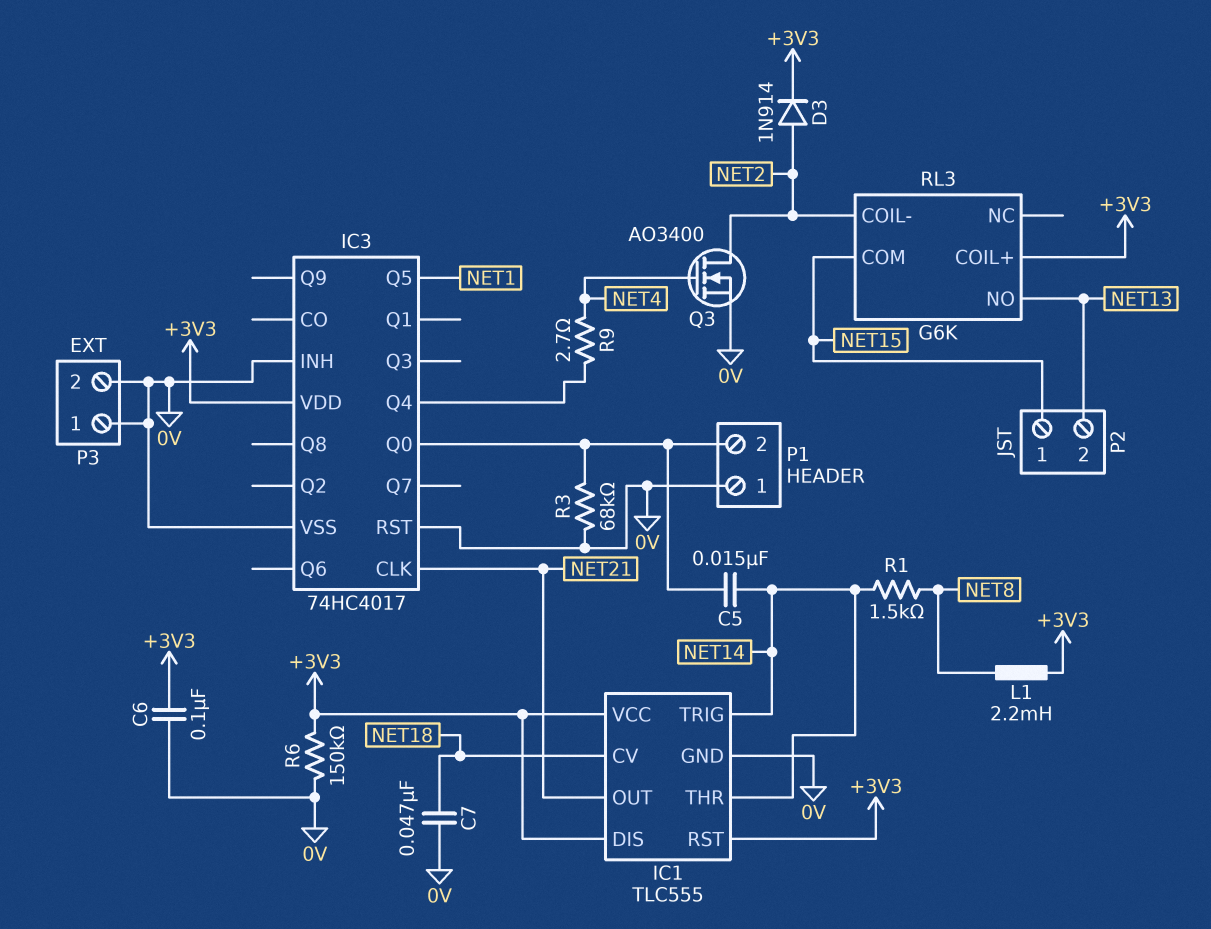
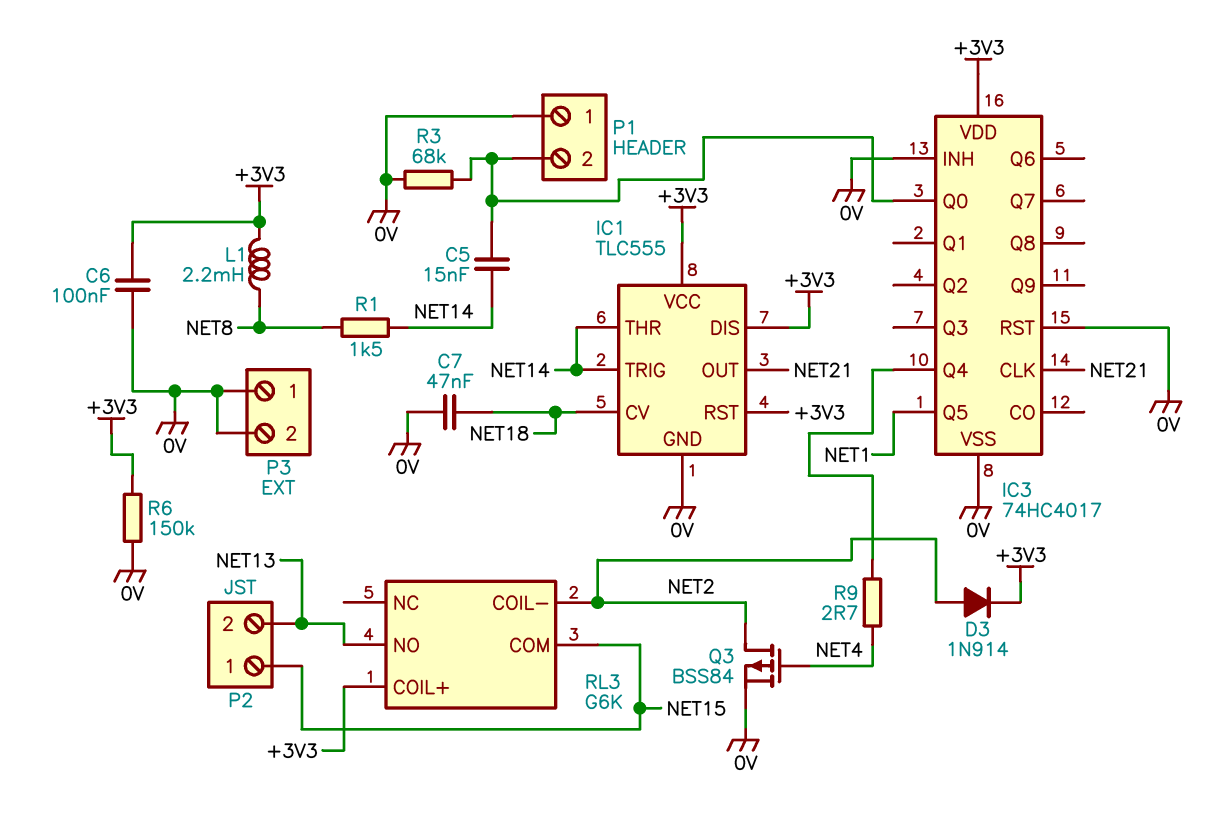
Q3: NMOS AO3400 (G NET4, D NET2, S 0V) -> PMOS BSS84 (G NET4, D NET2, S 0V)

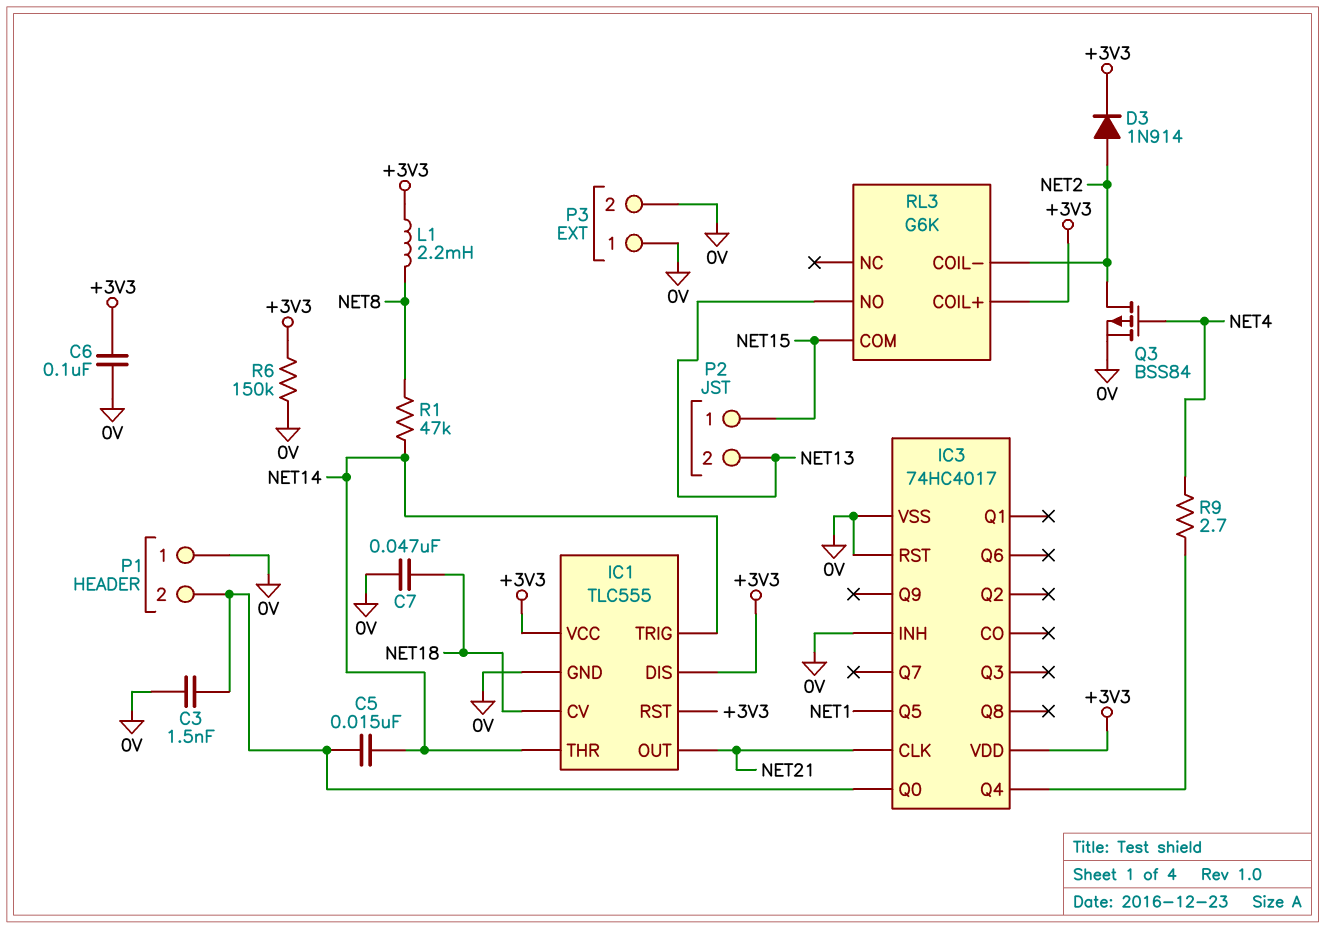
C3: none -> 1.5nF (0V, IC3/Q0)
R1: 1.5k (NET8, NET14) -> 47k (NET8, NET14)
R3: 68k (0V, IC3/Q0) -> none

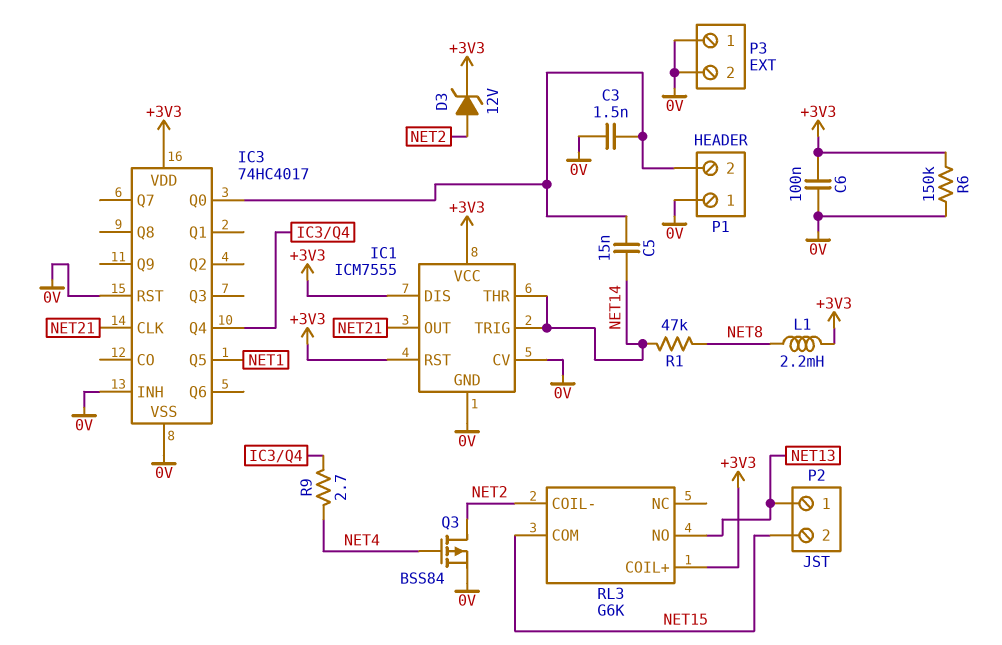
C7: 47nF (0V, NET18) -> none
D3: diode 1N914 (A NET2, K +3V3) -> zener 12V (A NET2, K +3V3)
IC1: TLC555 -> ICM7555
IC1 pin CV: NET18 -> 0V
P2 pin 1: NET15 -> NET13
P2 pin 2: NET13 -> NET15

